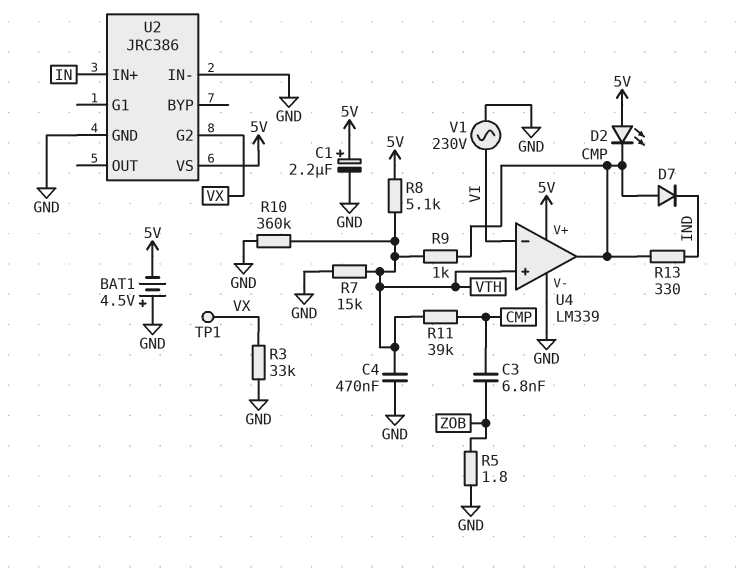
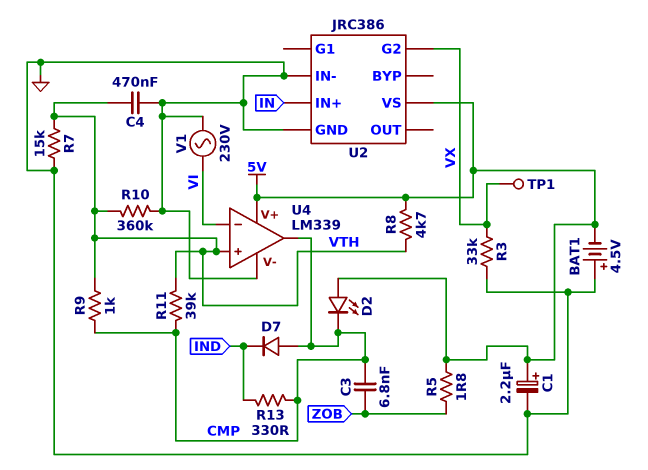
R5: 1.8 (GND, ZOB) -> 1.8 (5V, ZOB)
R8: 5.1k (5V, VTH) -> 4.7k (5V, VTH)

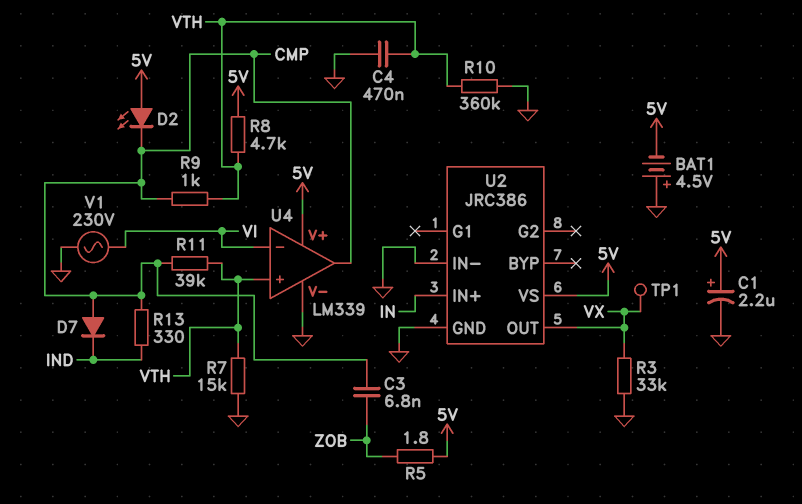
U2 pin G2: VX -> none
U2 pin OUT: none -> VX

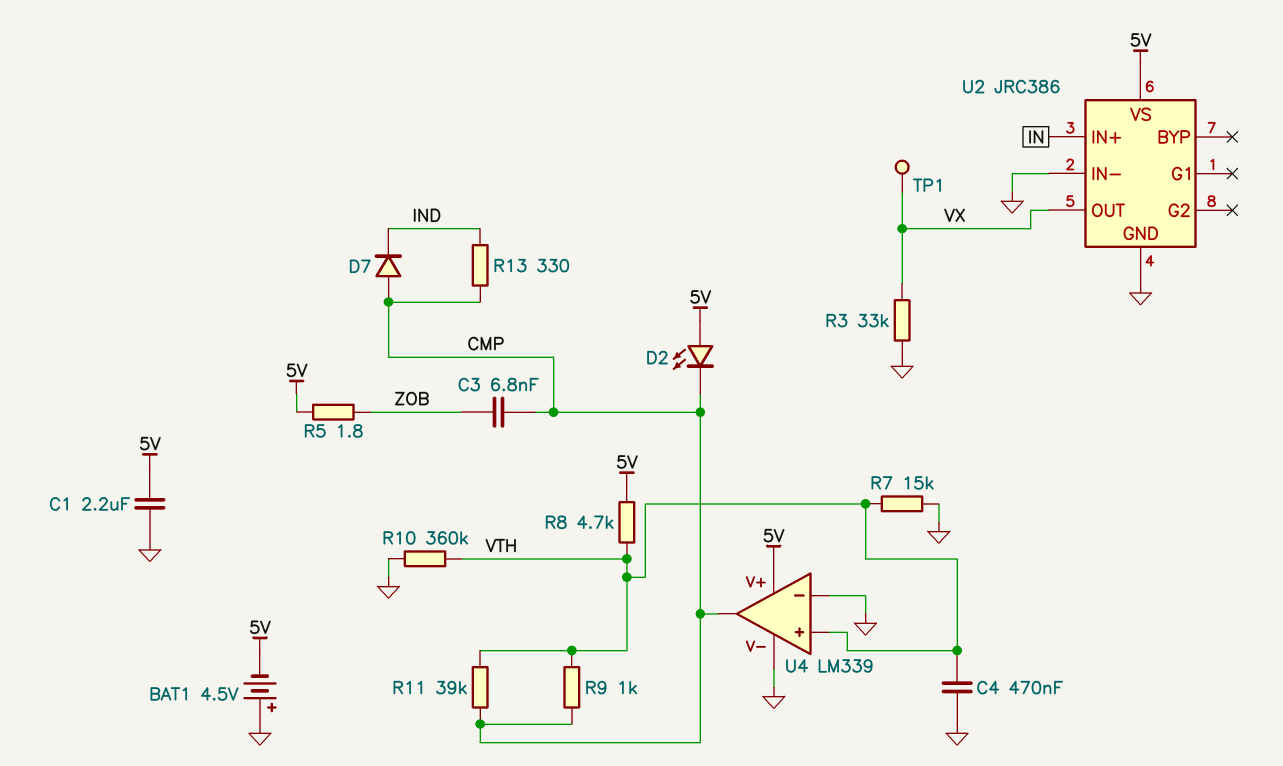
C1: 2.2uF (plus 5V, minus GND) -> 2.2uF (5V, GND)
U4 pin in-: VI -> GND
V1: AC 230V (GND, VI) -> none

